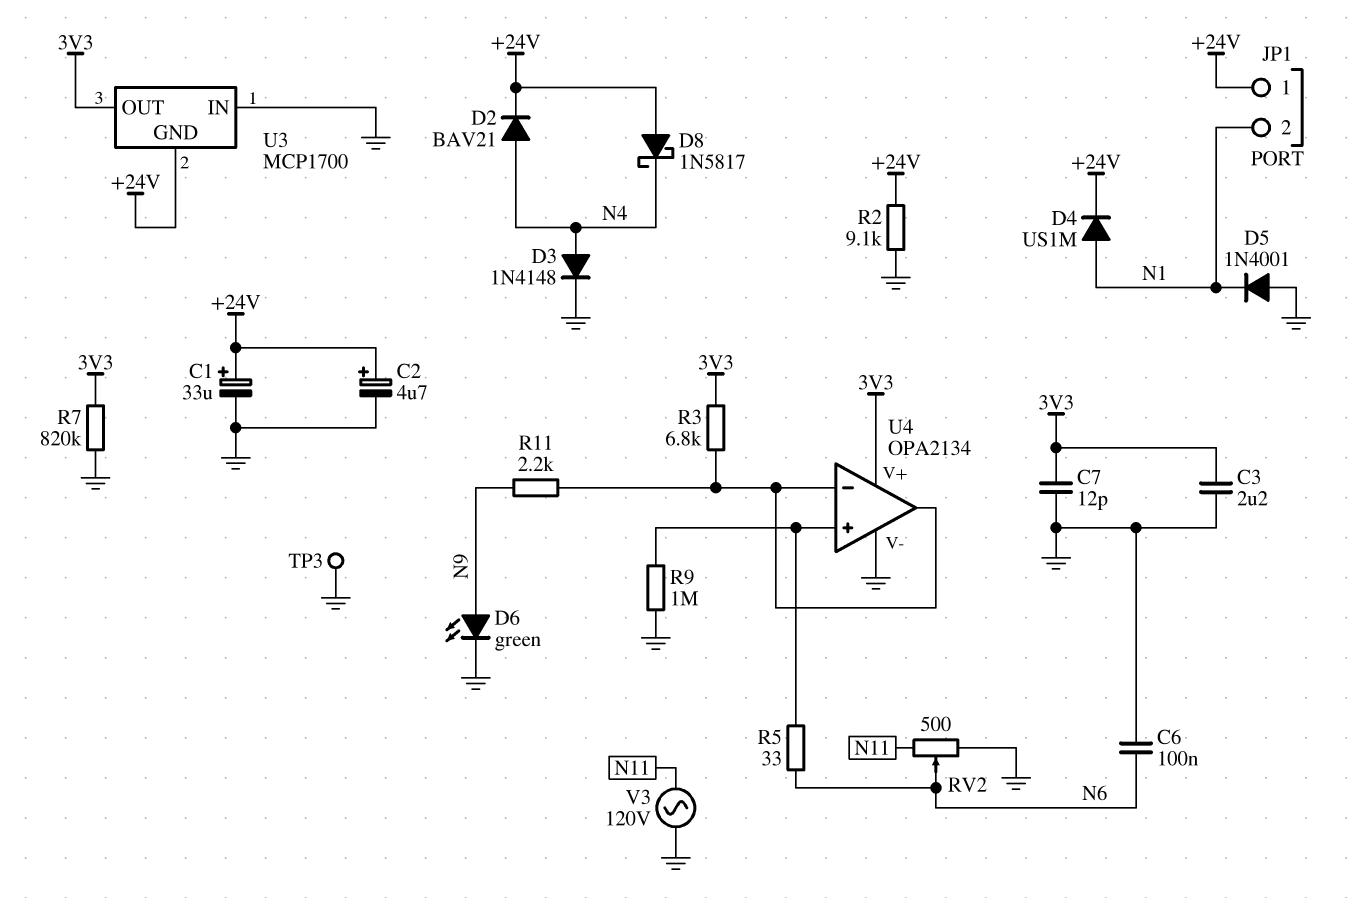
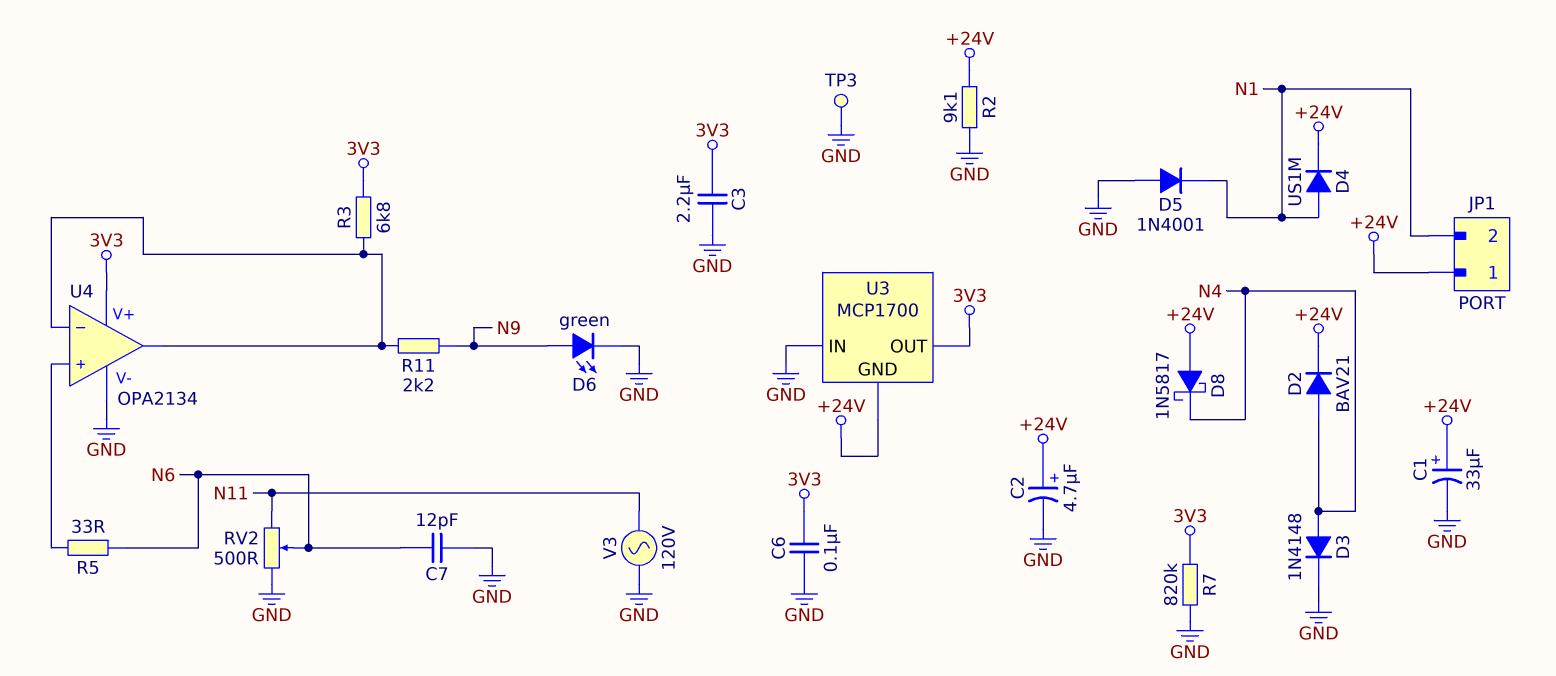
C6: 100nF (GND, N6) -> 100nF (3V3, GND)
C7: 12pF (3V3, GND) -> 12pF (GND, N6)
R9: 1M (GND, U4/in+) -> none

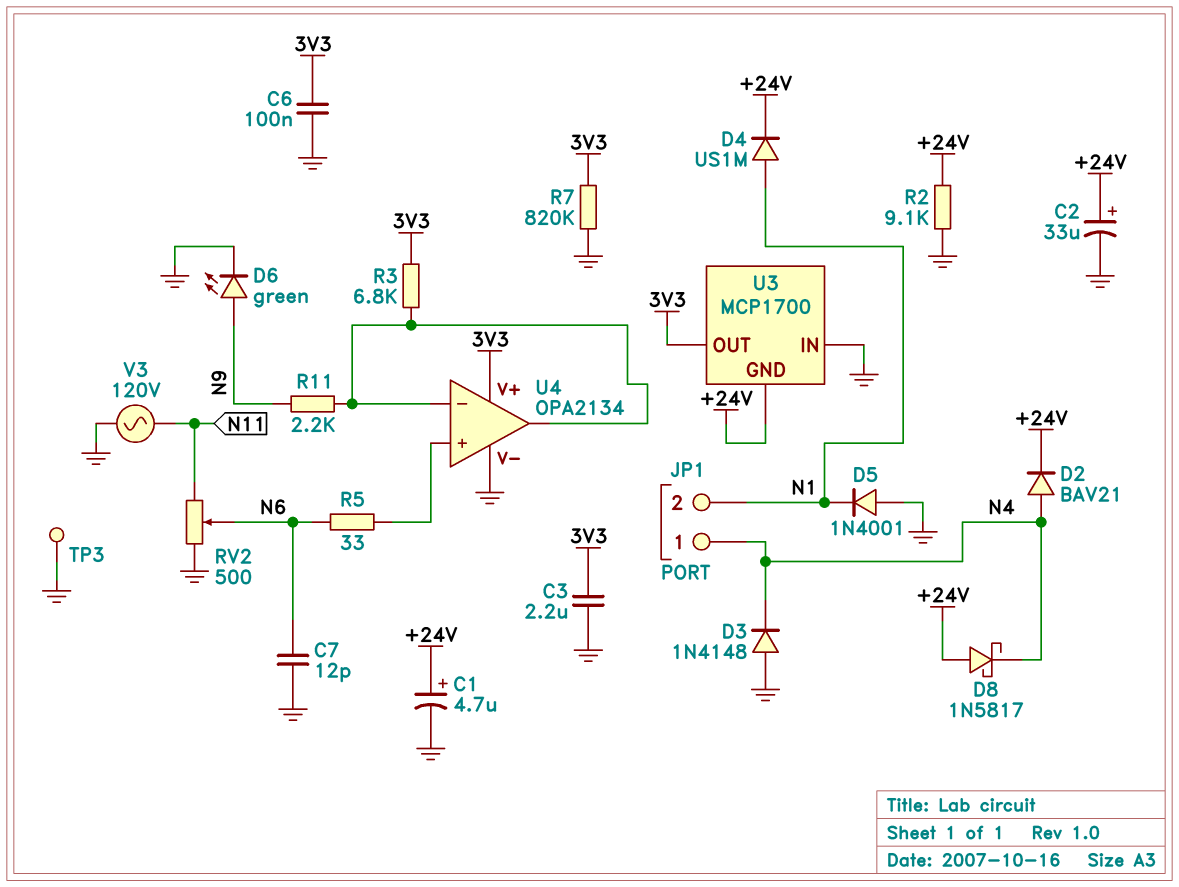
C1: 33uF (plus +24V, minus GND) -> 4.7uF (plus +24V, minus GND)
C2: 4.7uF (plus +24V, minus GND) -> 33uF (plus +24V, minus GND)
D3: diode 1N4148 (A N4, K GND) -> diode 1N4148 (A GND, K N4)
JP1 pin 1: +24V -> N4

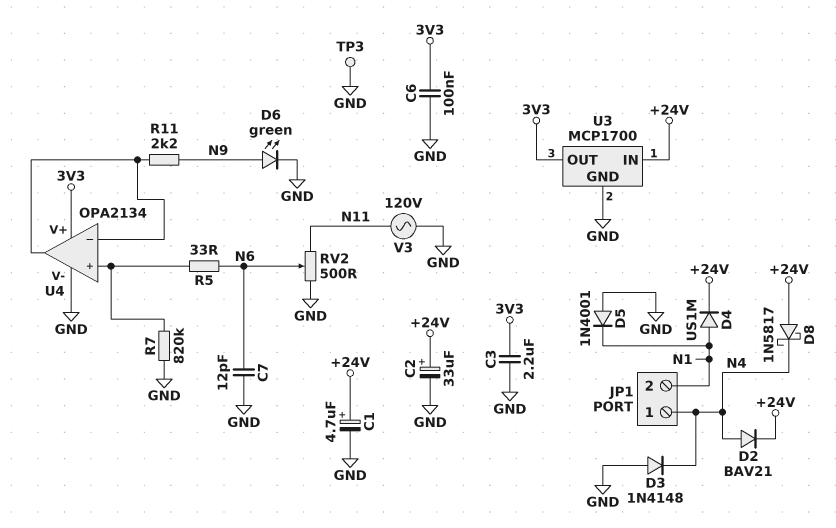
R2: 9.1k (+24V, GND) -> none
R3: 6.8k (3V3, U4/in-) -> none
R7: 820k (3V3, GND) -> 820k (GND, U4/in+)
U3 pin GND: +24V -> GND
U3 pin IN: GND -> +24V

